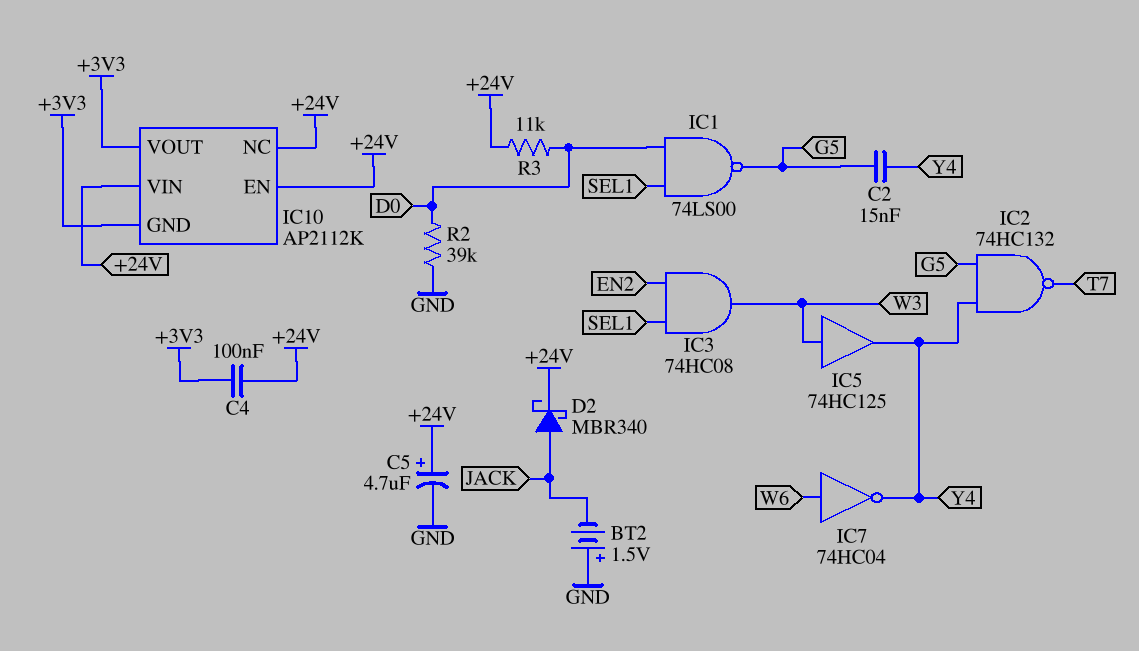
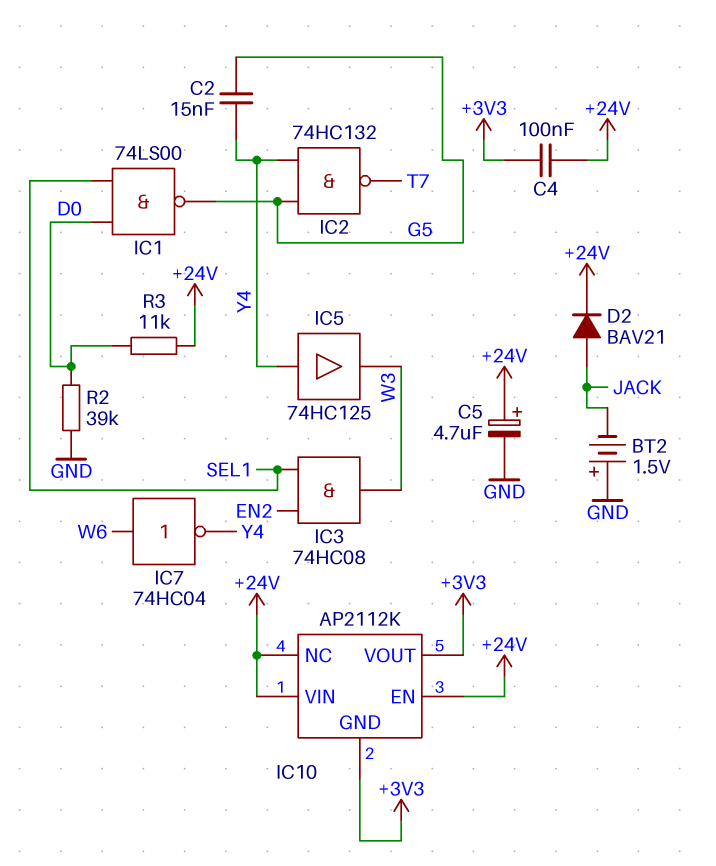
D2: schottky MBR340 (A JACK, K +24V) -> diode BAV21 (A JACK, K +24V)
IC5: buffer 74HC125 (in W3, out Y4) -> buffer 74HC125 (in Y4, out W3)

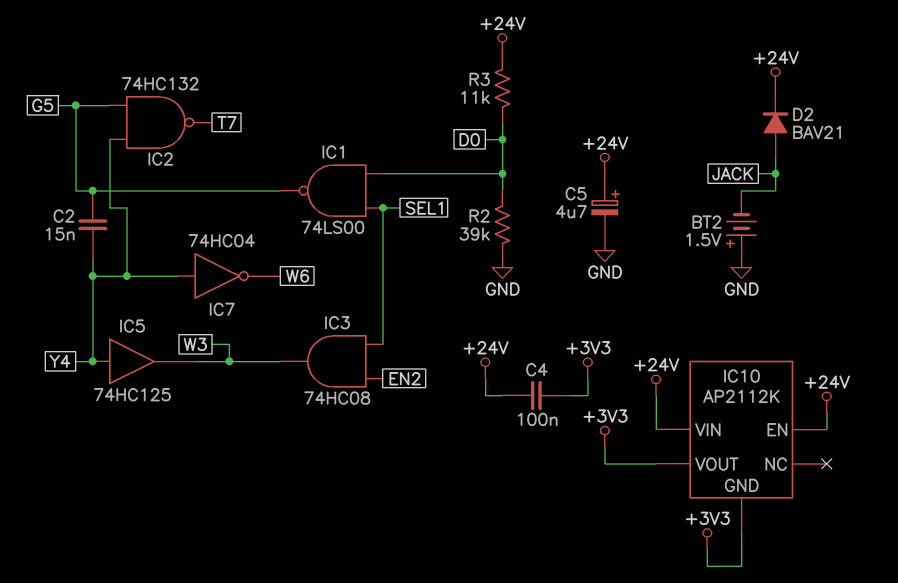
IC7: NOT 74HC04 (in W6, out Y4) -> NOT 74HC04 (in Y4, out W6)
IC10 pin NC: +24V -> none

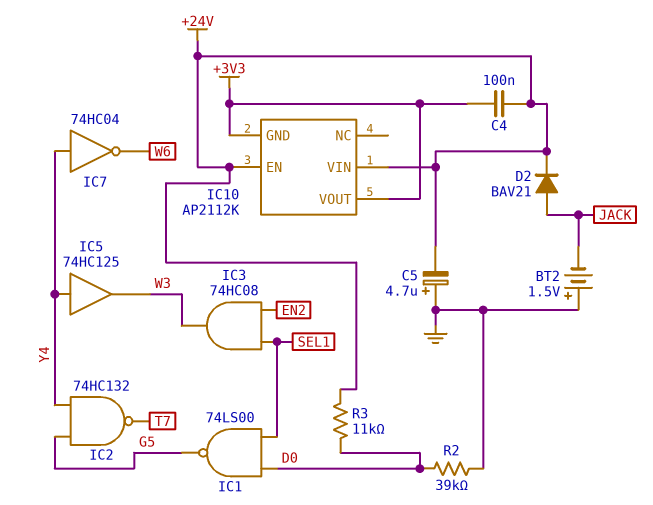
C2: 15nF (G5, Y4) -> none
C5: 4.7uF (plus +24V, minus GND) -> 4.7uF (plus GND, minus +24V)

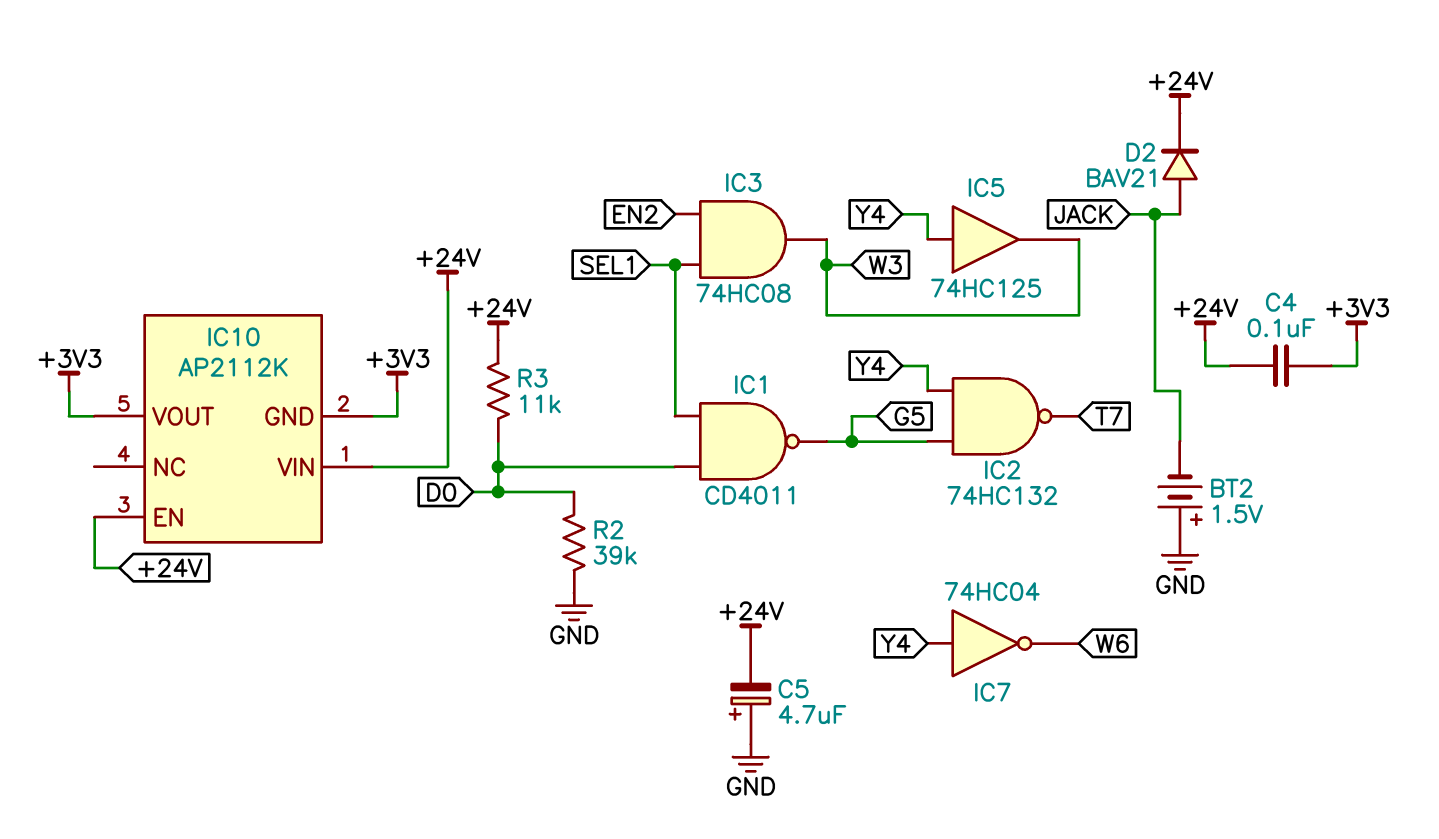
IC1: NAND 74LS00 (in D0, in SEL1, out G5) -> NAND CD4011 (in D0, in SEL1, out G5)

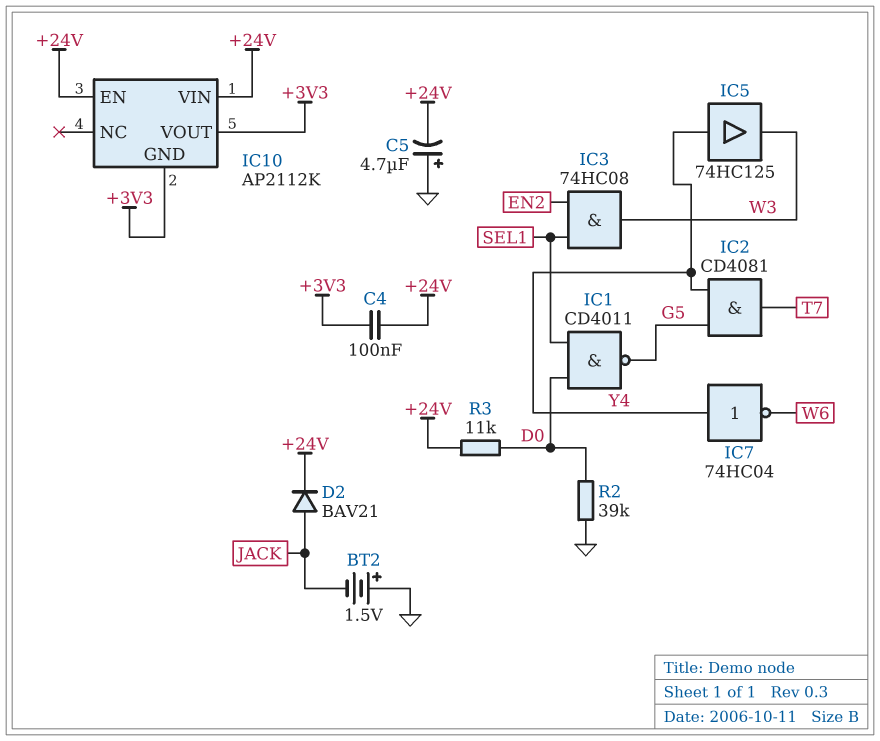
IC2: NAND 74HC132 (in G5, in Y4, out T7) -> AND CD4081 (in G5, in Y4, out T7)

